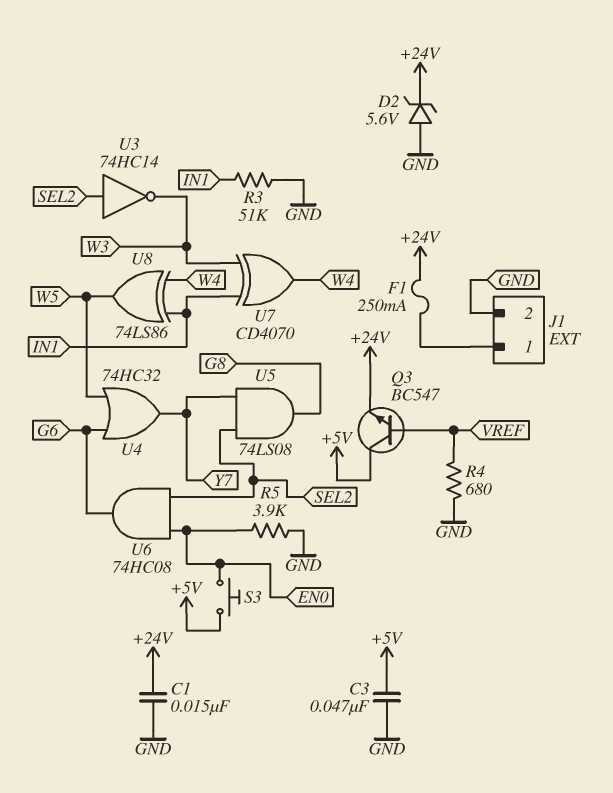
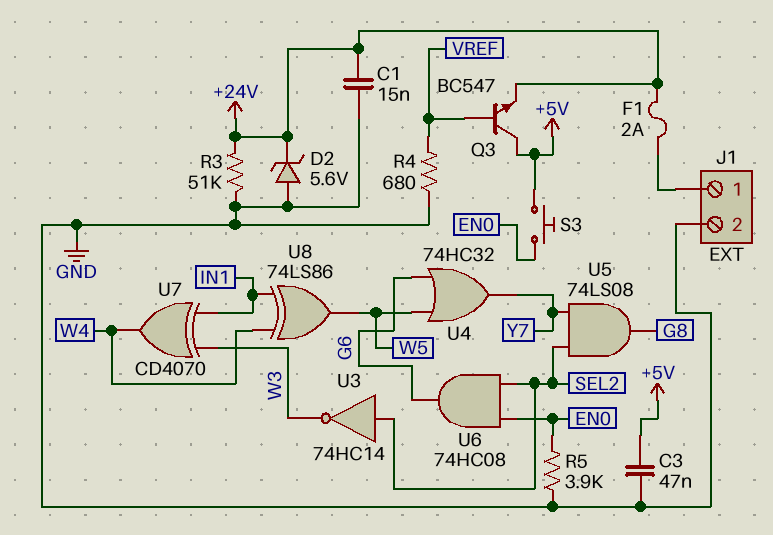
F1: 250mA (+24V, J1/1) -> 2A (+24V, J1/1)
R3: 51k (GND, IN1) -> 51k (+24V, GND)

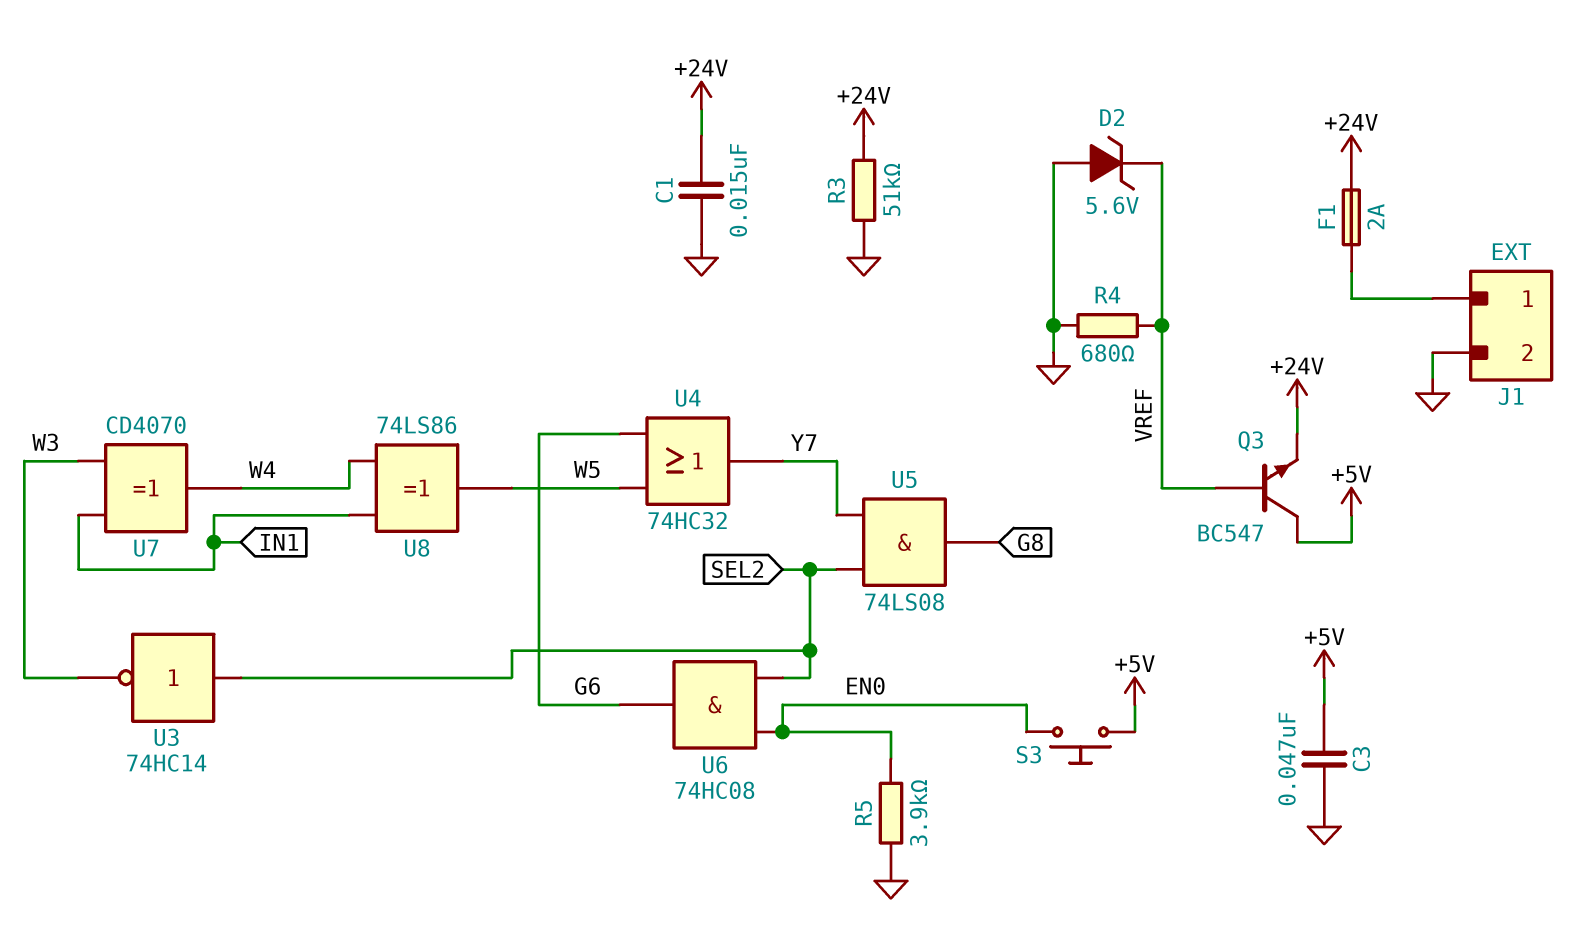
D2: zener 5.6V (A GND, K +24V) -> zener 5.6V (A GND, K VREF)

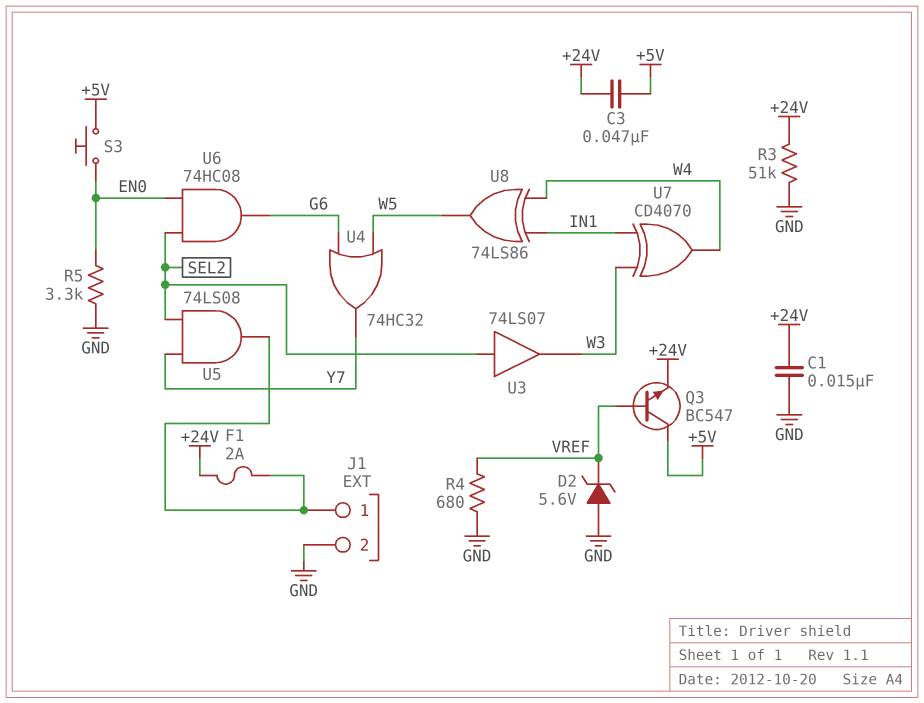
C3: 47nF (+5V, GND) -> 47nF (+5V, +24V)
R5: 3.9k (EN0, GND) -> 3.3k (EN0, GND)
U3: NOT 74HC14 (in SEL2, out W3) -> buffer 74LS07 (in SEL2, out W3)
U5: AND 74LS08 (in SEL2, in Y7, out G8) -> AND 74LS08 (in SEL2, in Y7, out J1/1)

